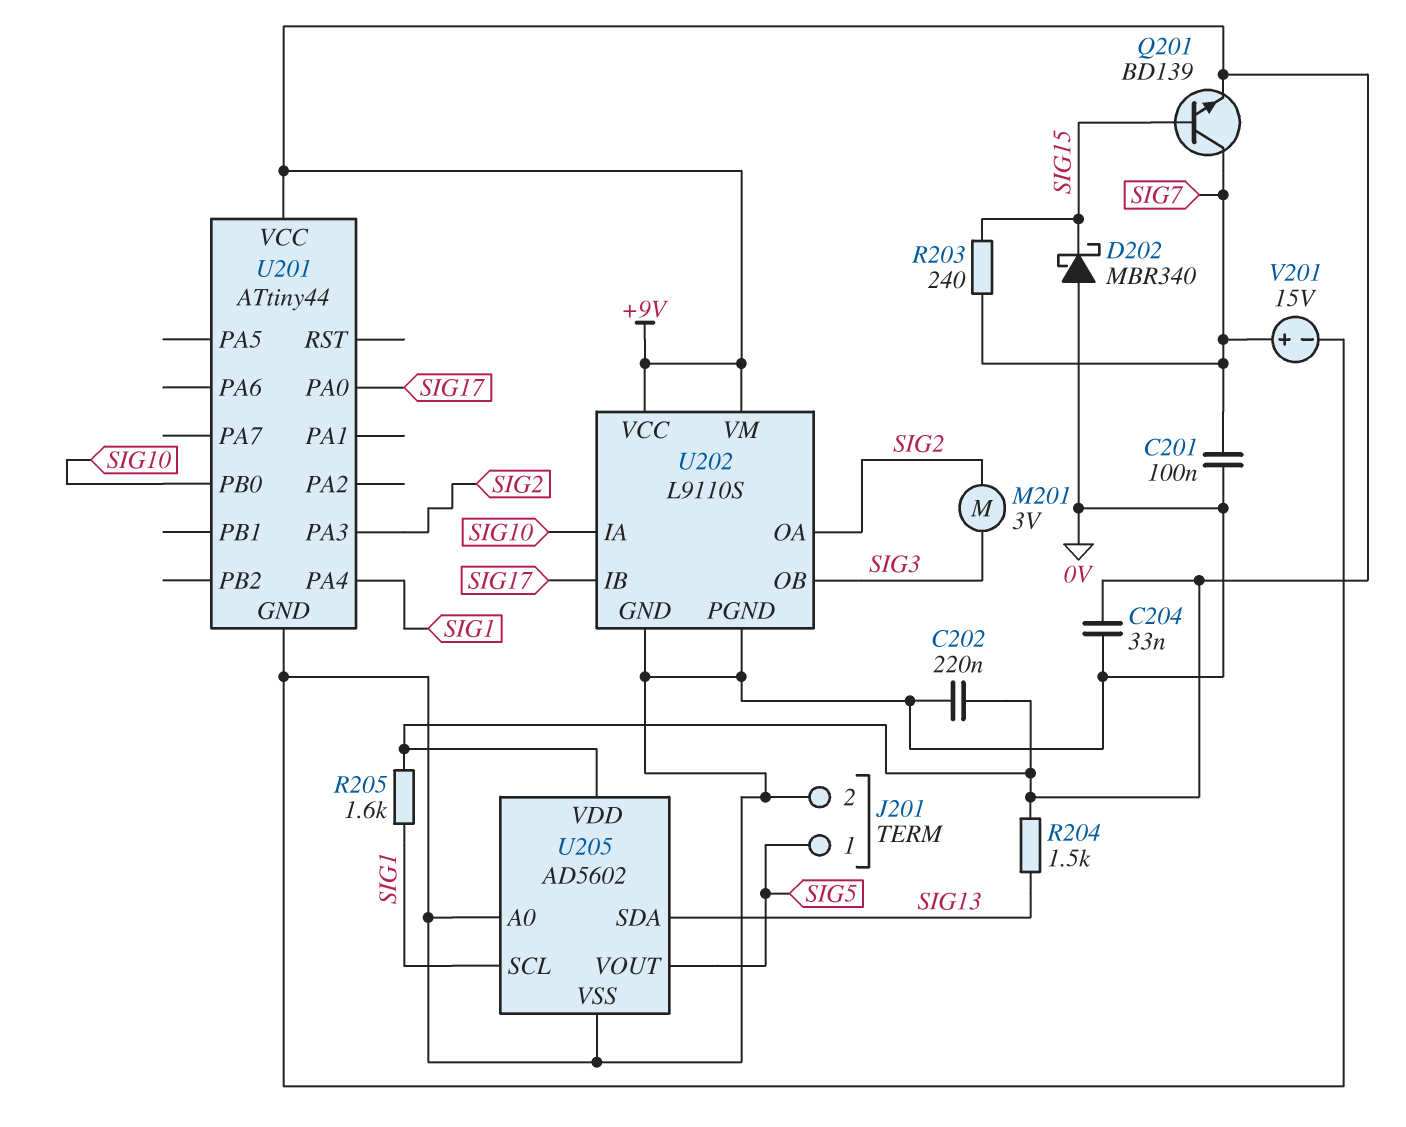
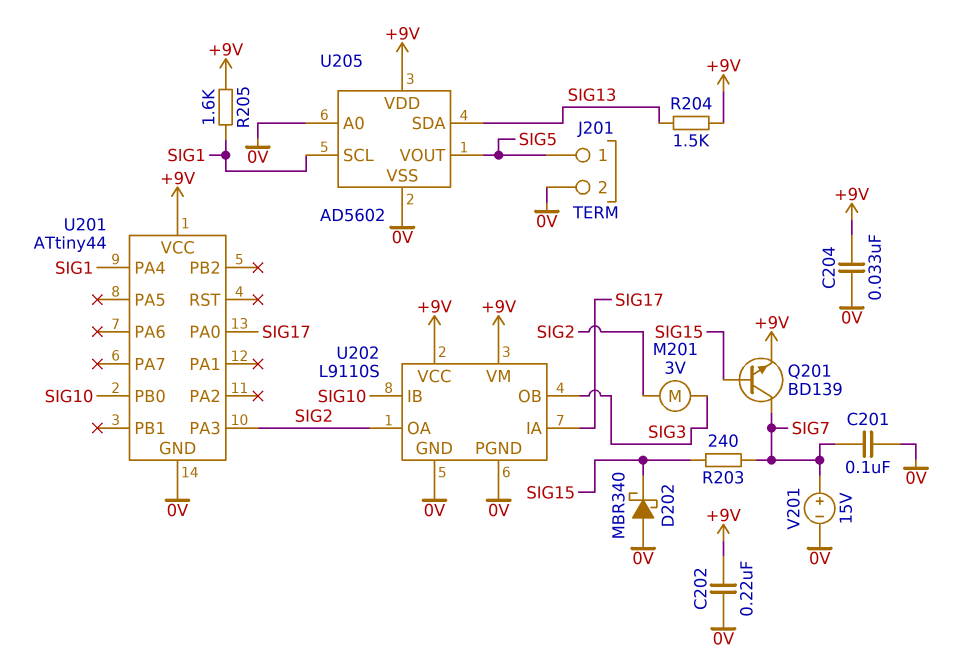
U202 pin IA: SIG10 -> SIG17
U202 pin IB: SIG17 -> SIG10

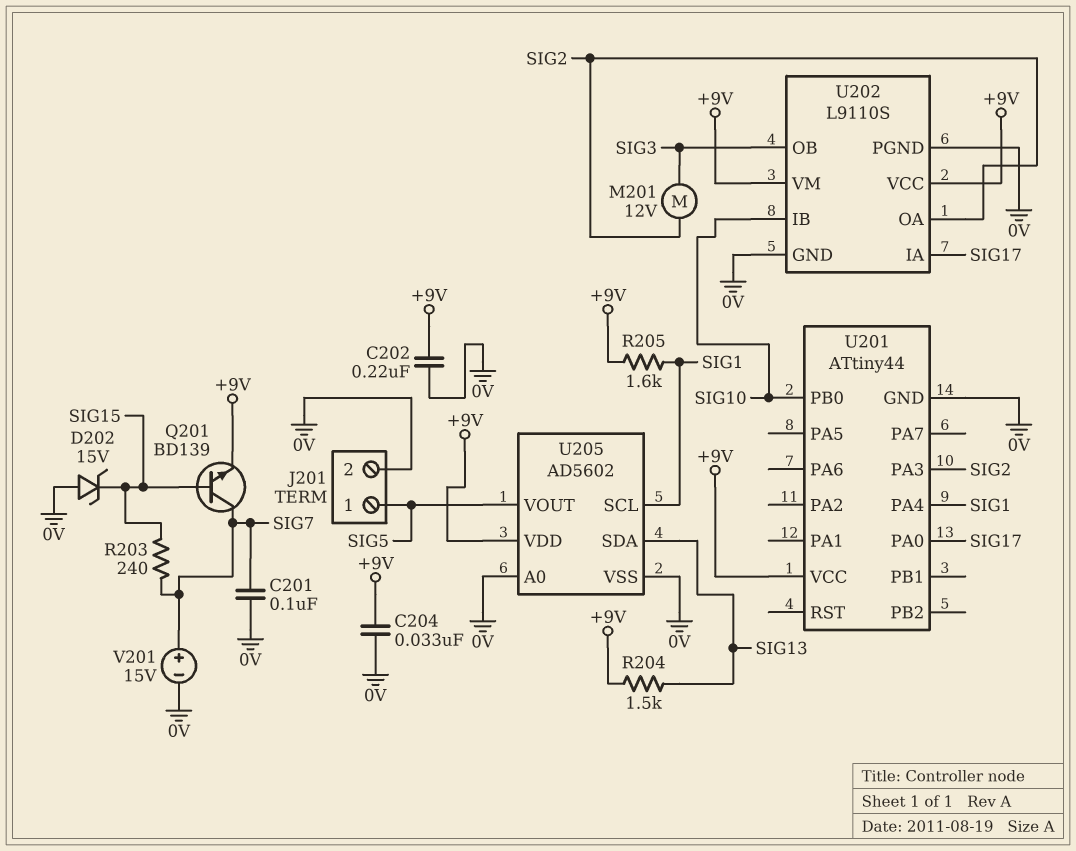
D202: schottky MBR340 (A 0V, K SIG15) -> zener 15V (A 0V, K SIG15)
M201: motor 3V (SIG2, SIG3) -> motor 12V (SIG2, SIG3)

